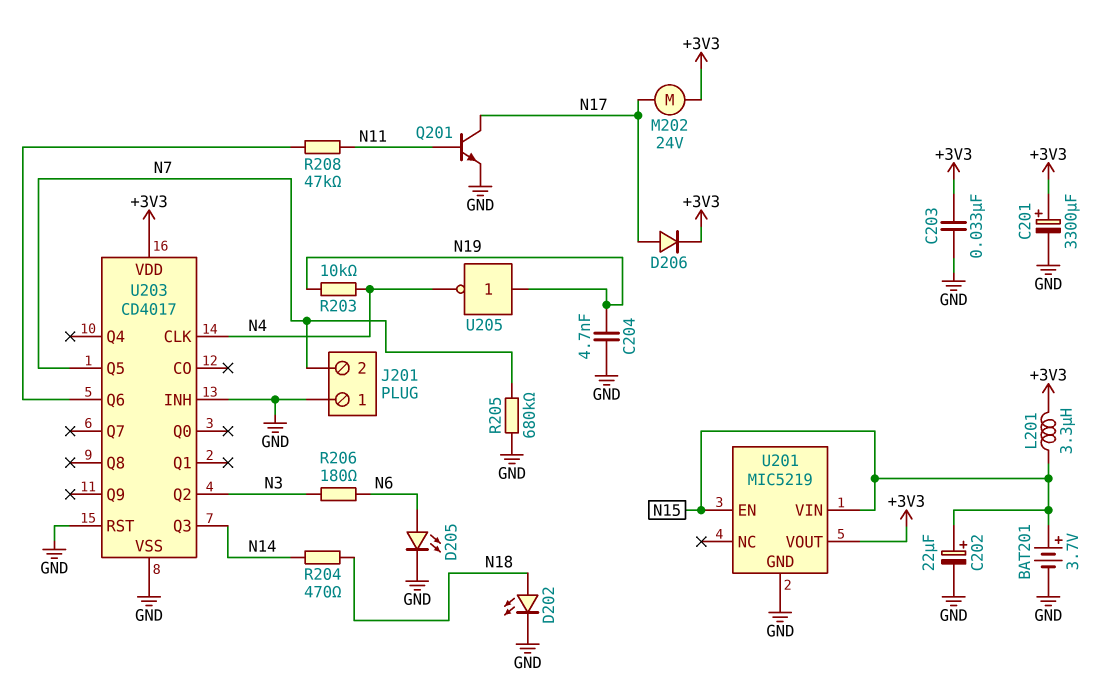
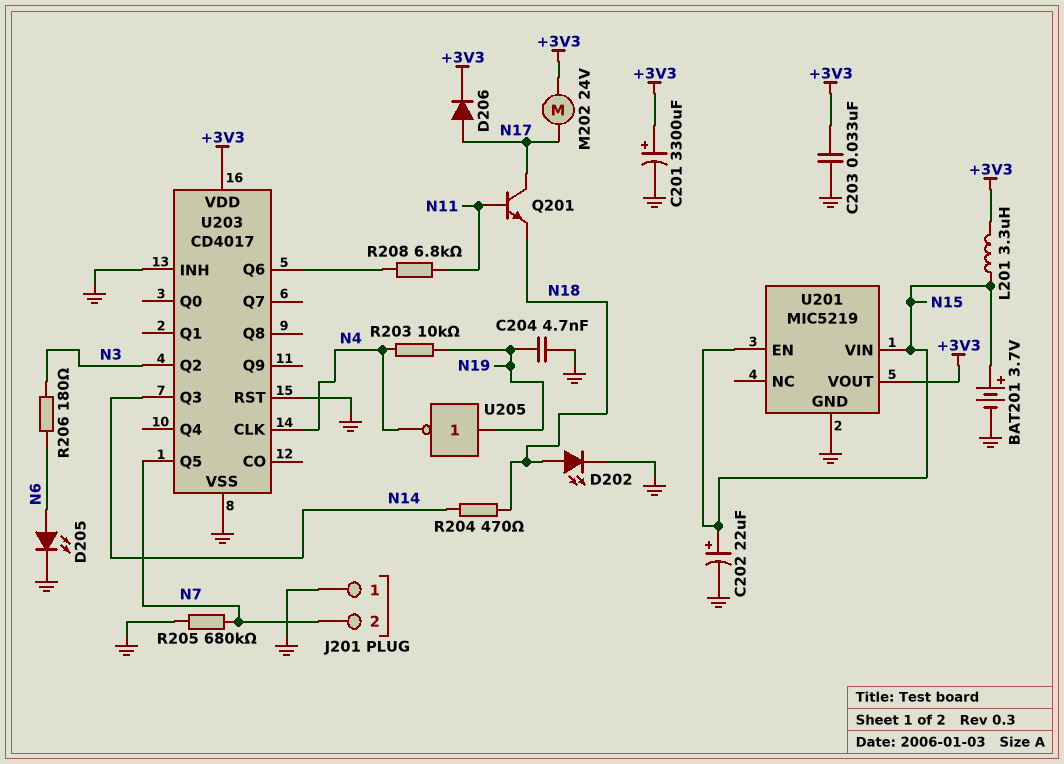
Q201: NPN (B N11, C N17, E GND) -> NPN (B N11, C N17, E N18)
R208: 47k (N11, U203/Q6) -> 6.8k (N11, U203/Q6)

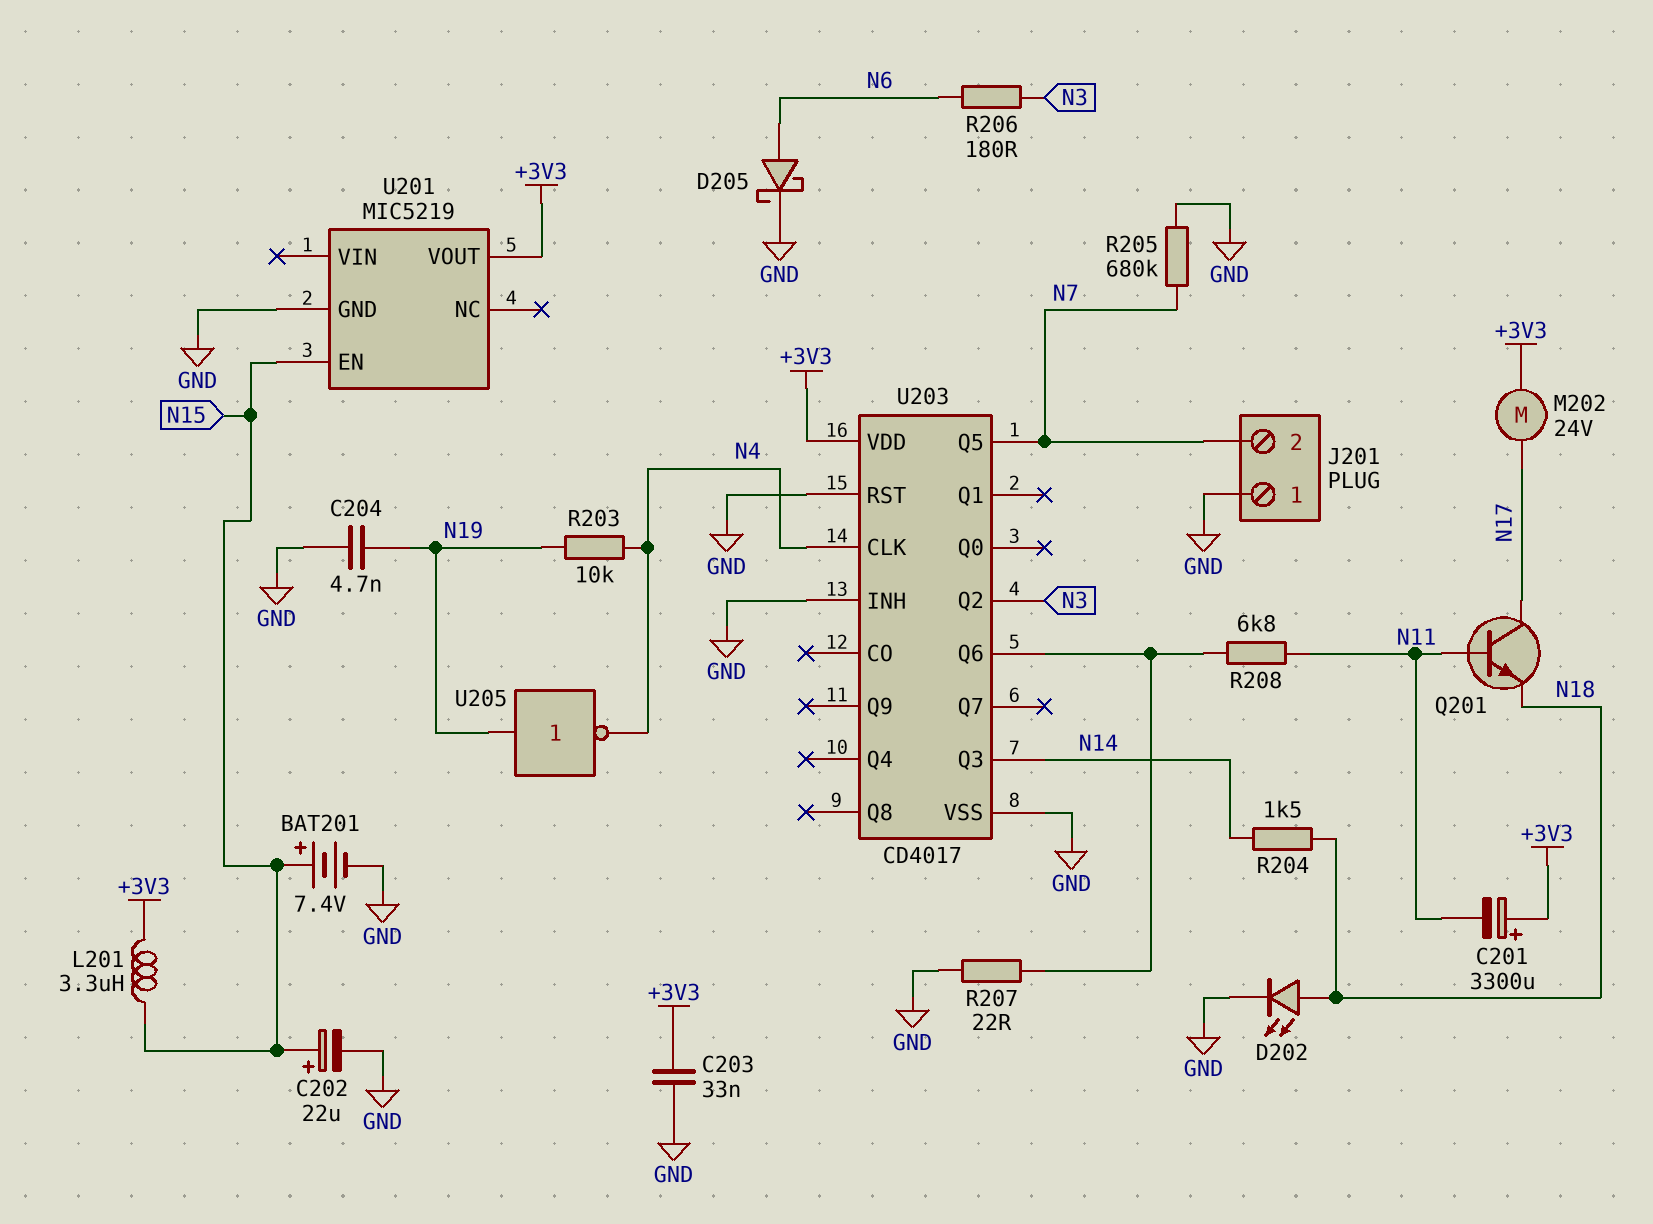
BAT201: 3.7V (plus N15, minus GND) -> 7.4V (plus N15, minus GND)
C201: 3300uF (plus +3V3, minus GND) -> 3300uF (plus +3V3, minus N11)
D205: LED (A N6, K GND) -> schottky (A N6, K GND)
D206: diode (A N17, K +3V3) -> none
R204: 470 (N14, N18) -> 1.5k (N14, N18)
R207: none -> 22 (GND, U203/Q6)
U201 pin VIN: N15 -> none

